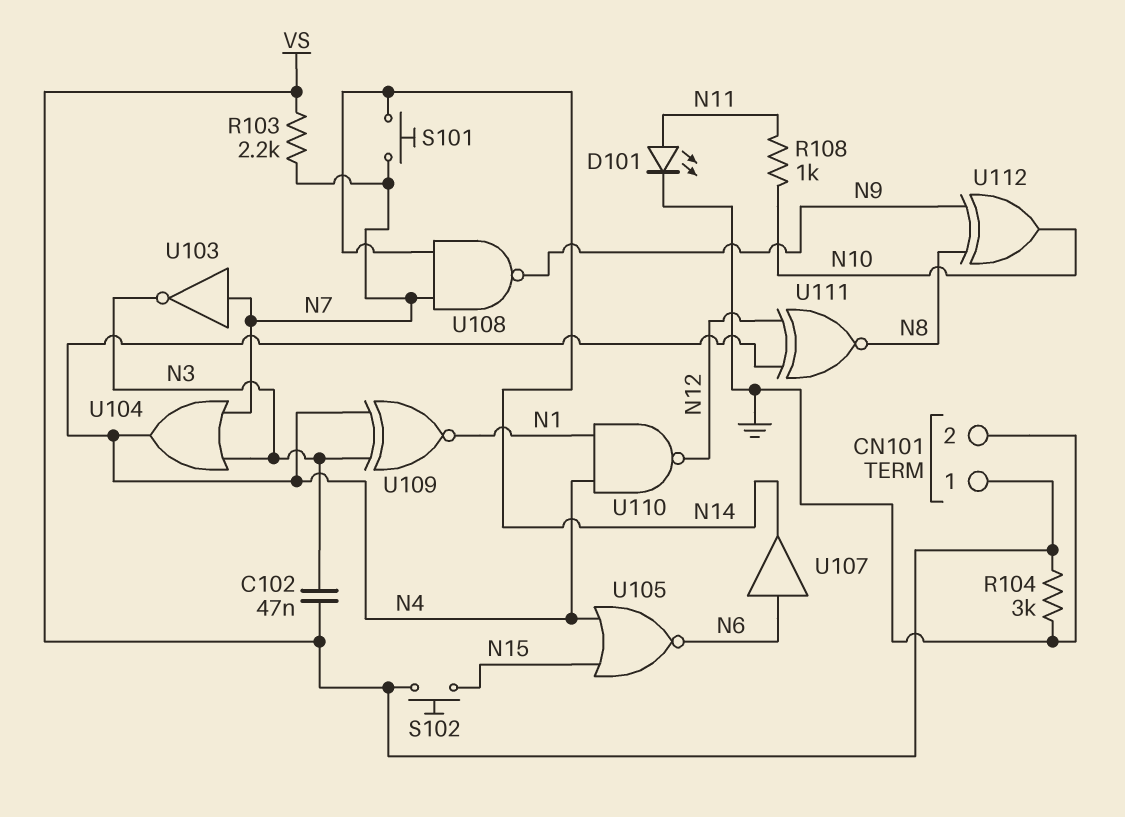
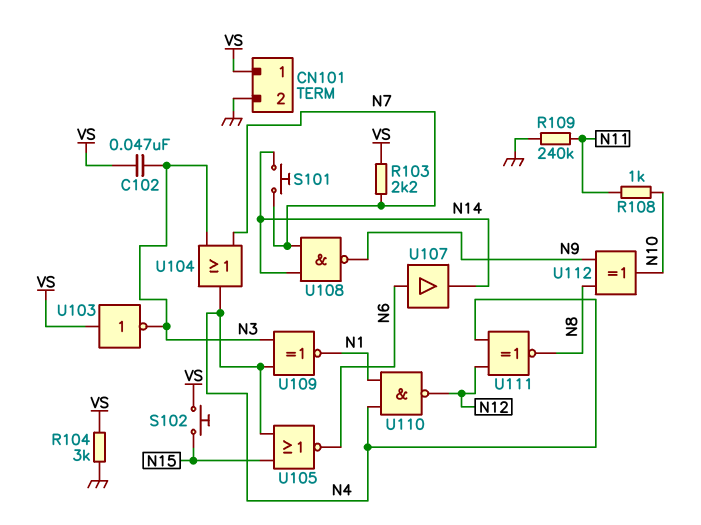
D101: LED (A N11, K GND) -> none
R109: none -> 240k (GND, N11)
U103: NOT (in N7, out N3) -> NOT (in VS, out N3)

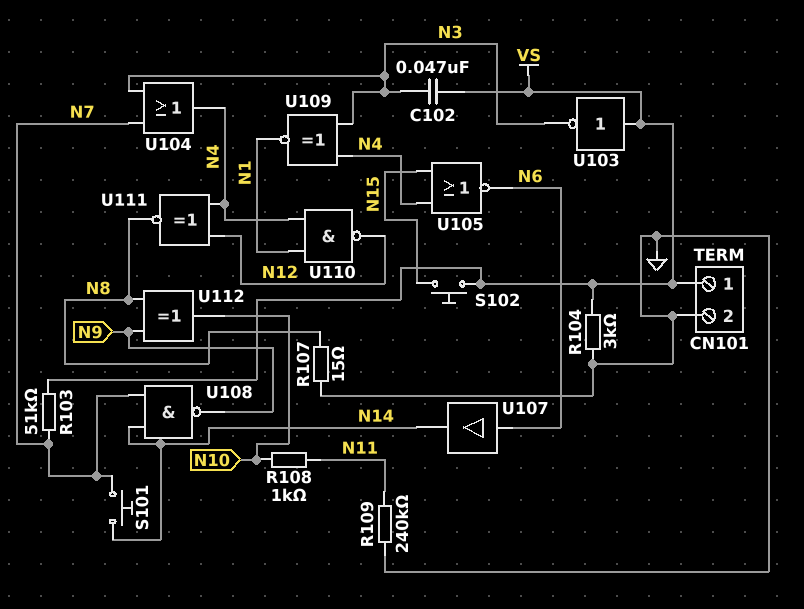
R103: 2.2k (N7, VS) -> 51k (N7, VS)
R107: none -> 15 (GND, N8)

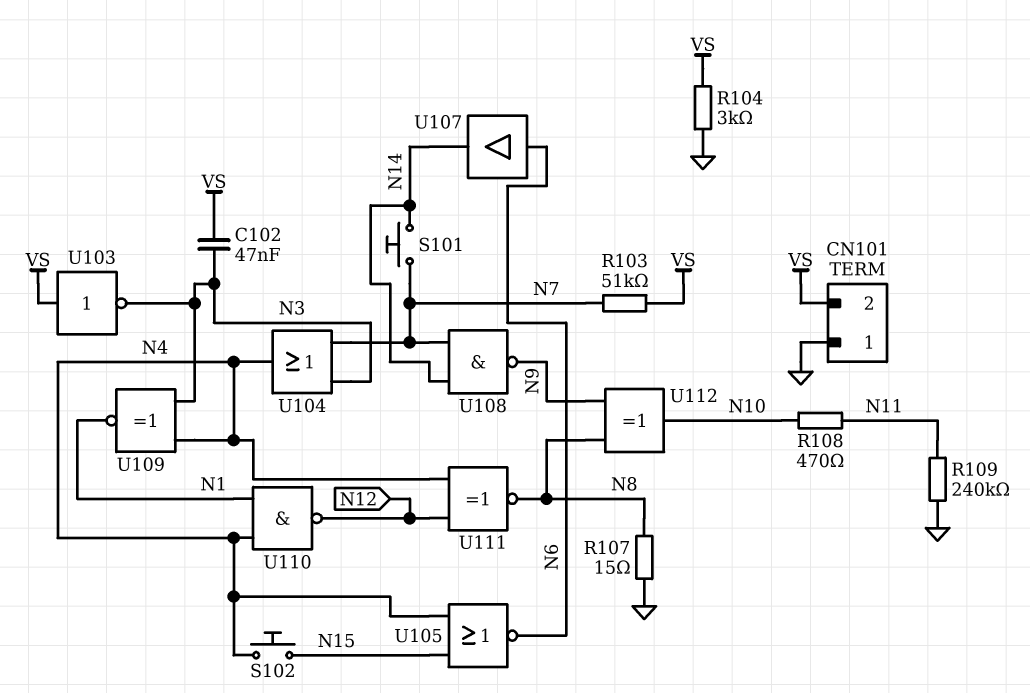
CN101 pin 1: VS -> GND
CN101 pin 2: GND -> VS
R108: 1k (N10, N11) -> 470 (N10, N11)
S102: button (N15, VS) -> button (N4, N15)

